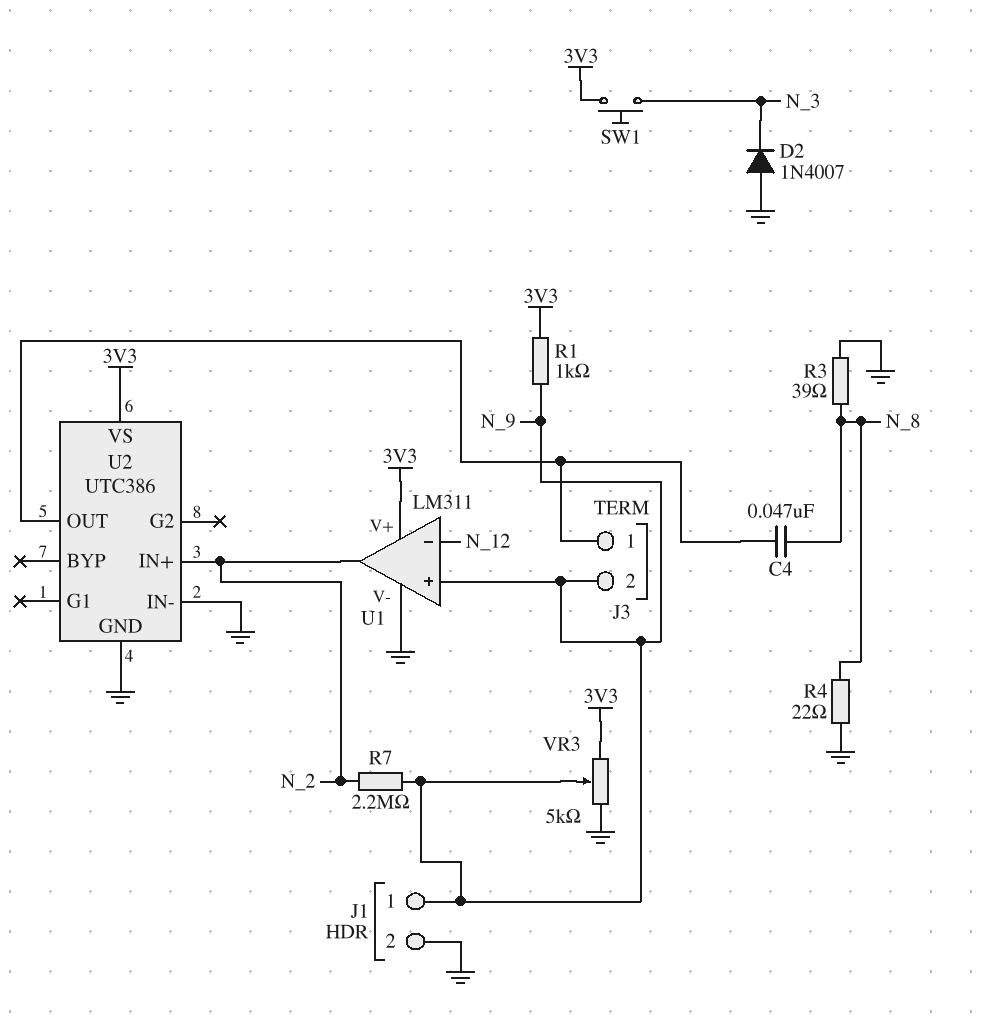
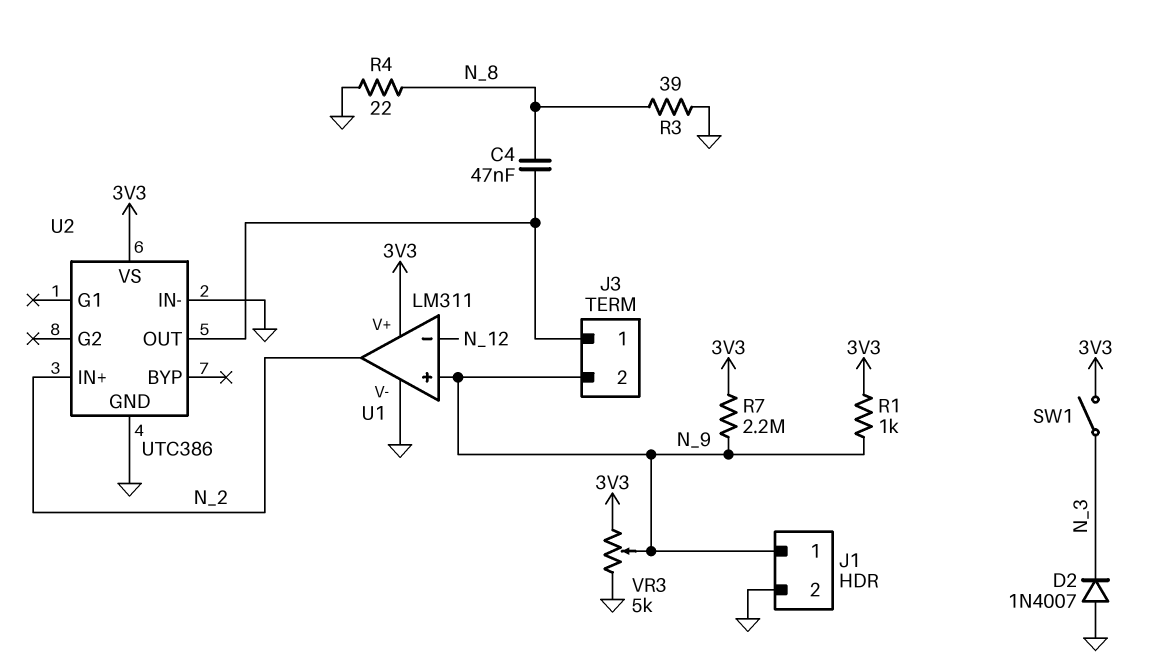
R7: 2.2M (N_2, N_9) -> 2.2M (3V3, N_9)
SW1: button (3V3, N_3) -> switch (3V3, N_3)

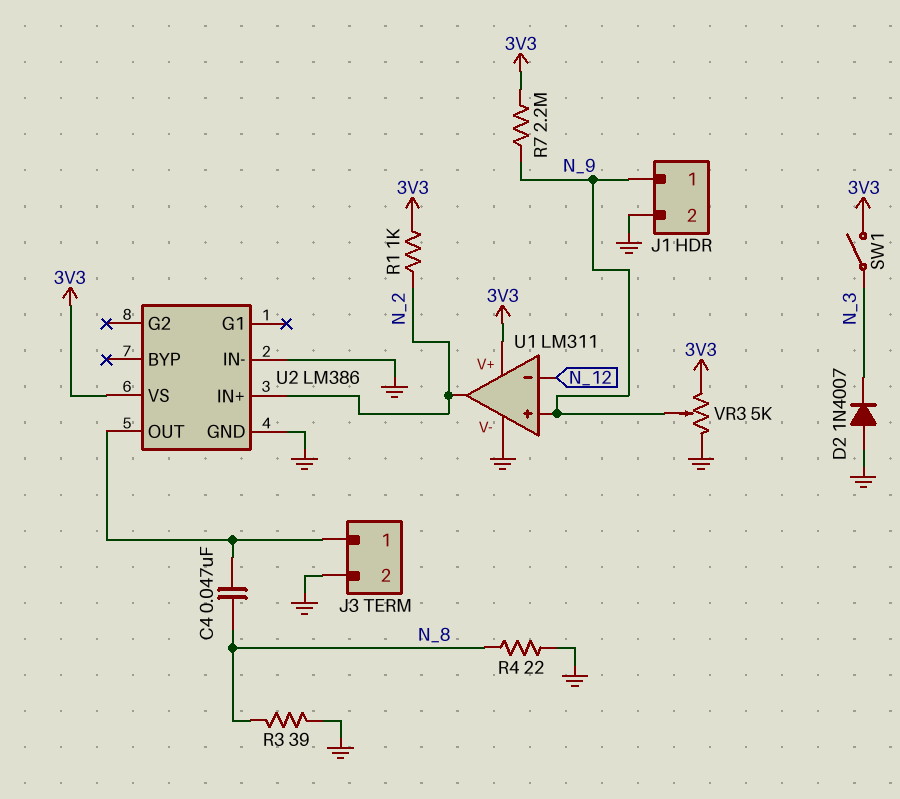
J3 pin 2: N_9 -> GND
R1: 1k (3V3, N_9) -> 1k (3V3, N_2)
U2: UTC386 -> LM386

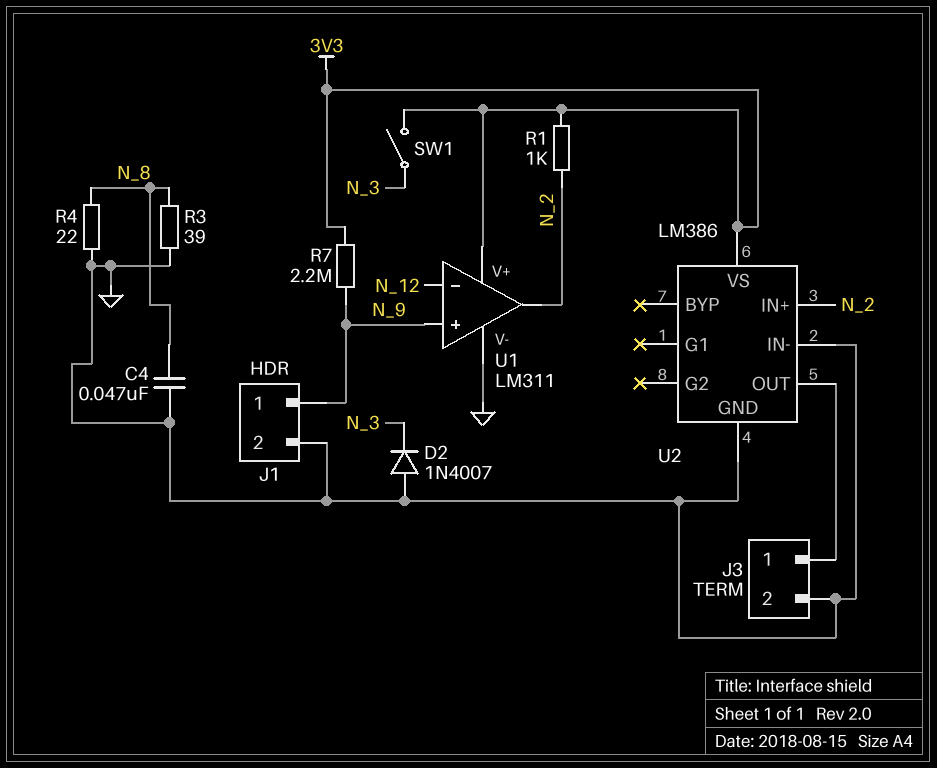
C4: 47nF (J3/1, N_8) -> 47nF (GND, N_8)
VR3: 5k (3V3, GND, wiper N_9) -> none

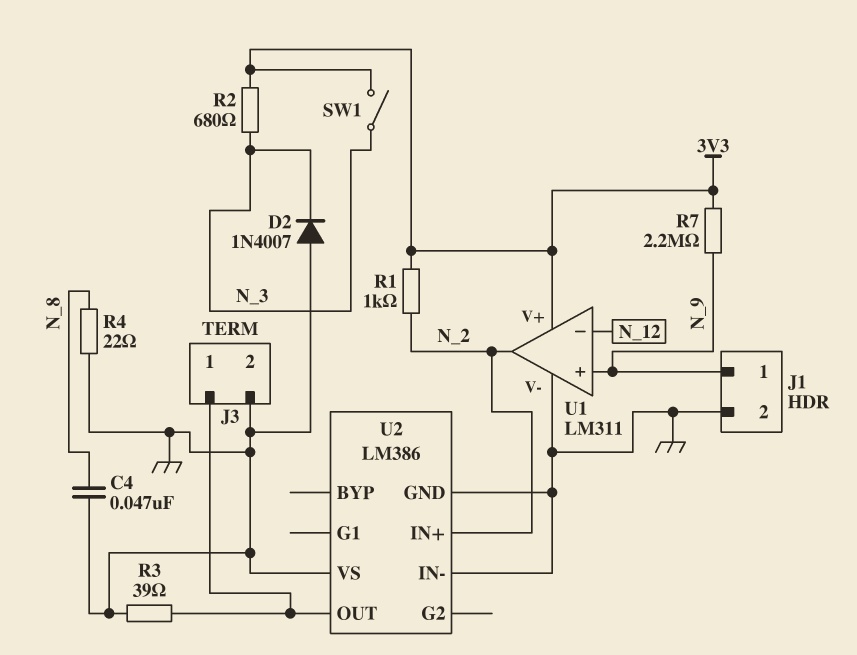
R2: none -> 680 (3V3, N_3)
R3: 39 (GND, N_8) -> 39 (GND, J3/1)
U2 pin VS: 3V3 -> GND

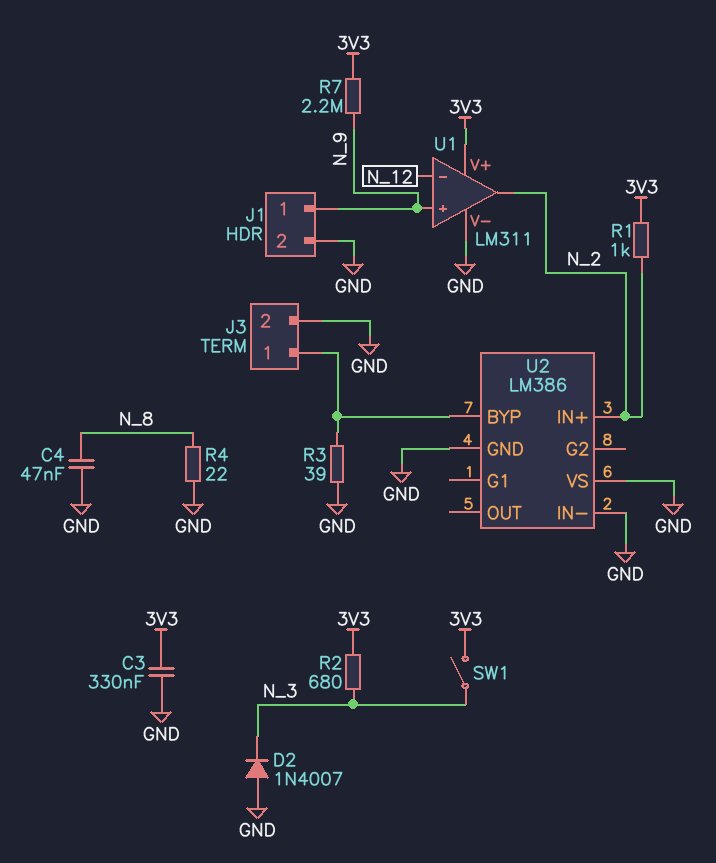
C3: none -> 330nF (3V3, GND)
U2 pin BYP: none -> J3/1
U2 pin OUT: J3/1 -> none

